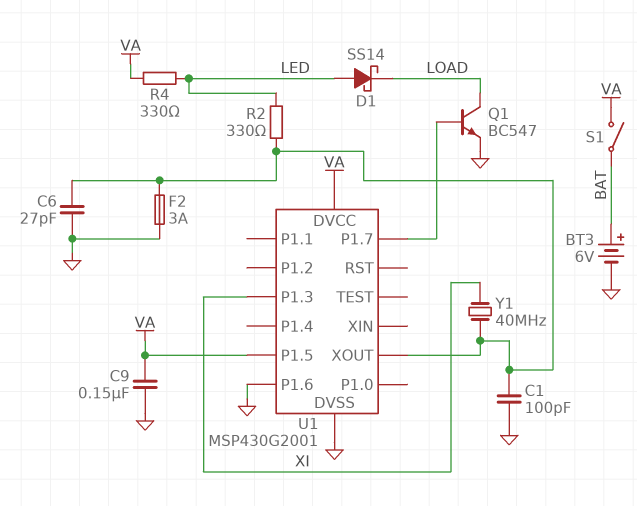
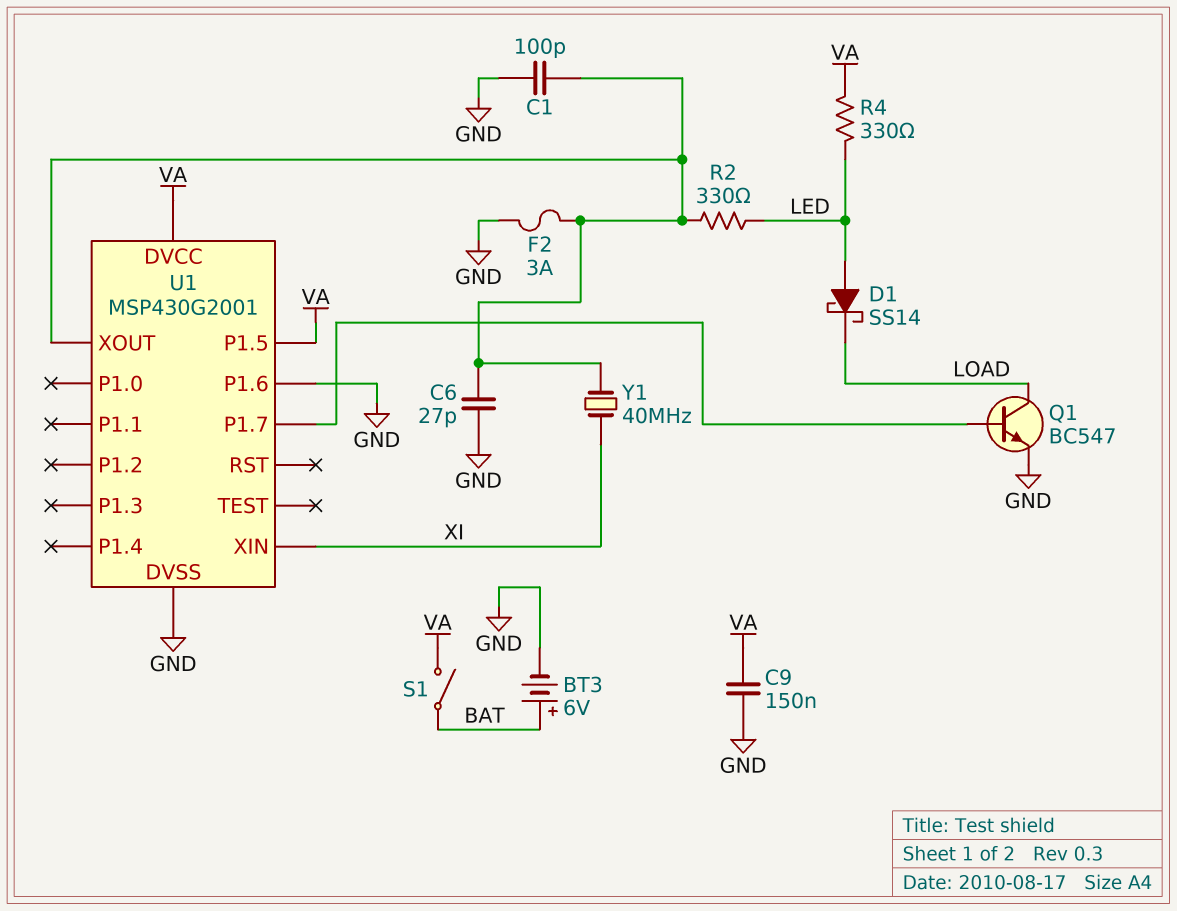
U1 pin P1.3: XI -> none
U1 pin XIN: none -> XI

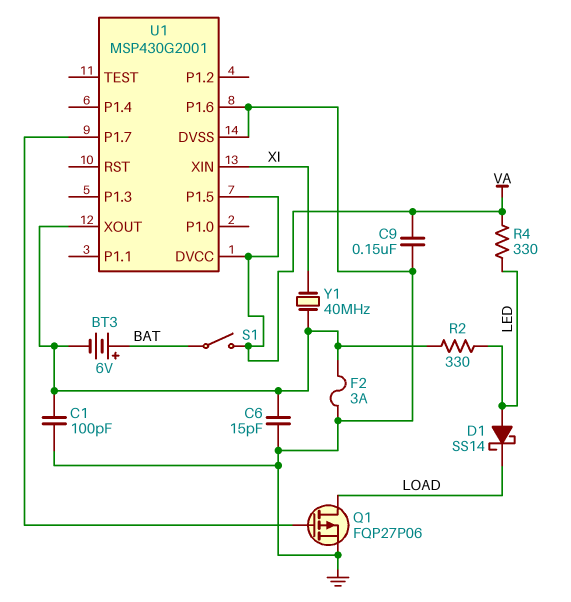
BT3: 6V (plus BAT, minus GND) -> 6V (plus BAT, minus U1/XOUT)
C6: 27pF (GND, U1/XOUT) -> 15pF (GND, U1/XOUT)
Q1: NPN BC547 (B U1/P1.7, C LOAD, E GND) -> PMOS FQP27P06 (G U1/P1.7, D LOAD, S GND)

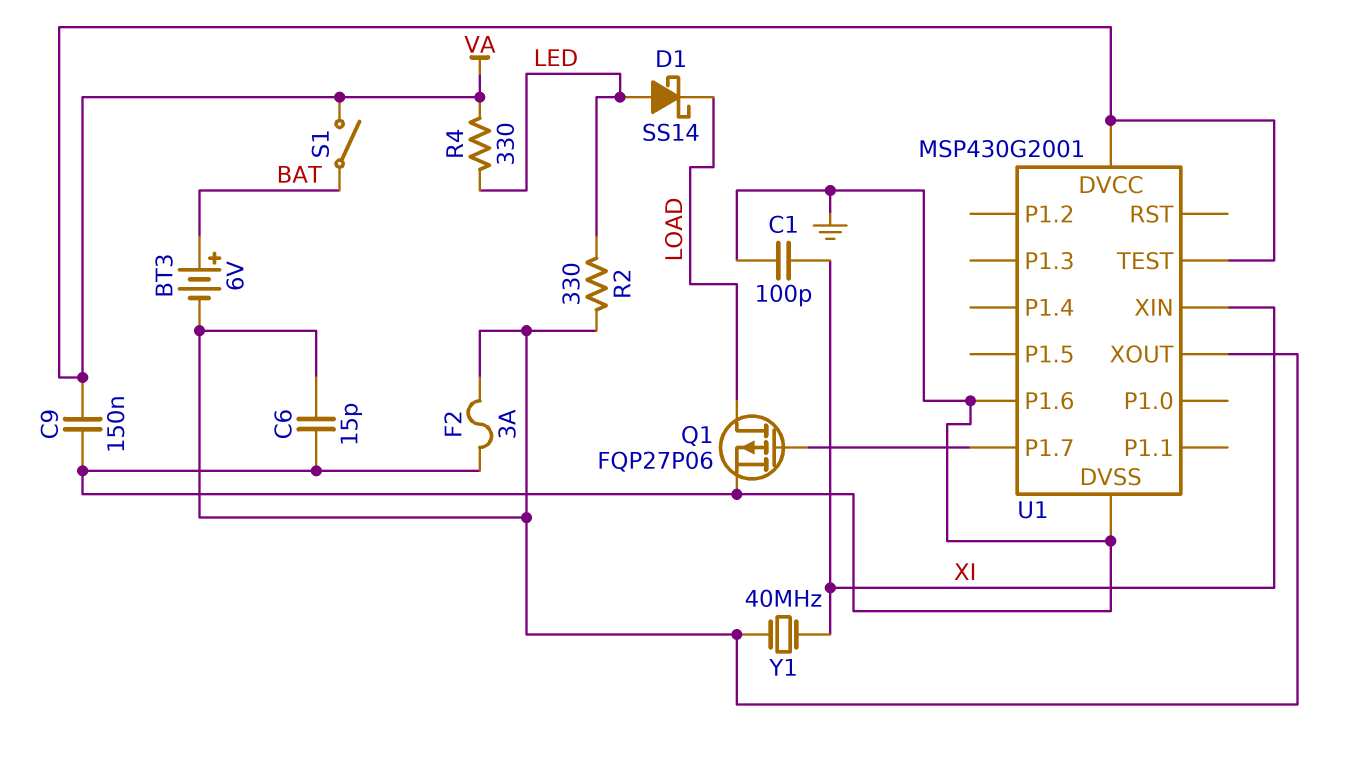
C1: 100pF (GND, U1/XOUT) -> 100pF (GND, XI)
U1 pin P1.5: VA -> none
U1 pin TEST: none -> VA

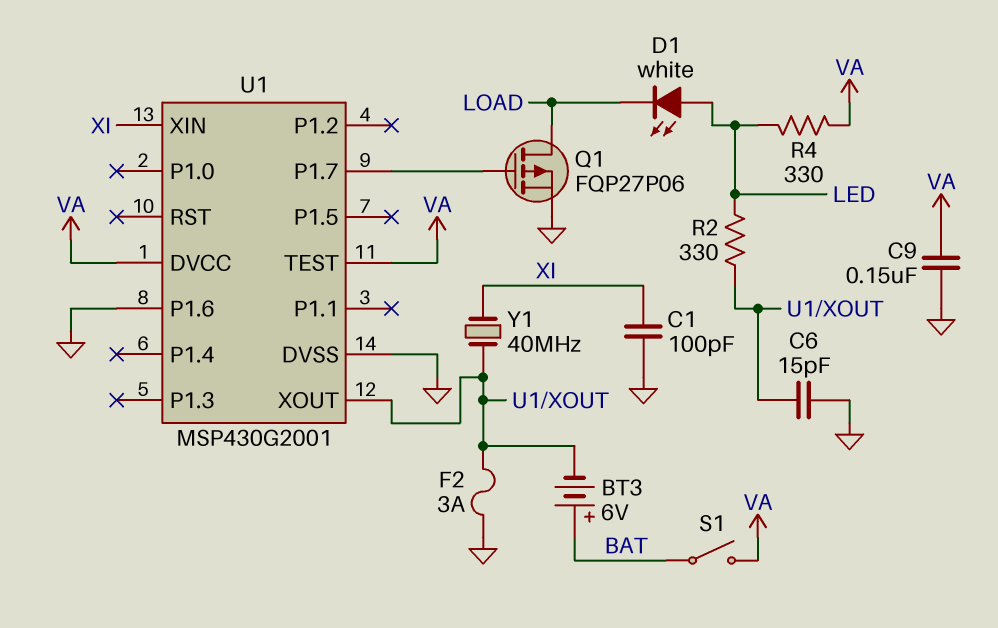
D1: schottky SS14 (A LED, K LOAD) -> LED white (A LED, K LOAD)

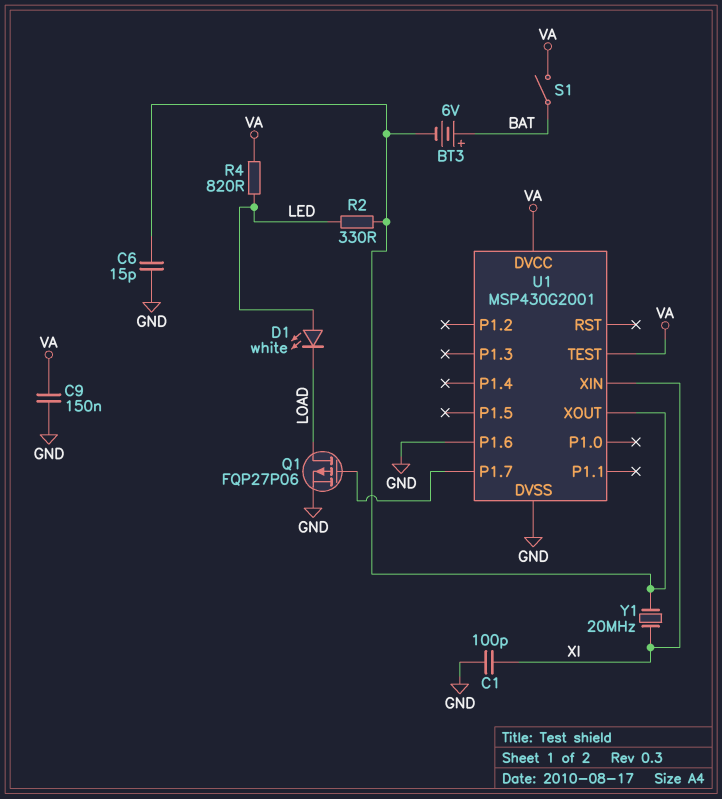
F2: 3A (GND, U1/XOUT) -> none
R4: 330 (LED, VA) -> 820 (LED, VA)
Y1: 40MHz (U1/XOUT, XI) -> 20MHz (U1/XOUT, XI)

